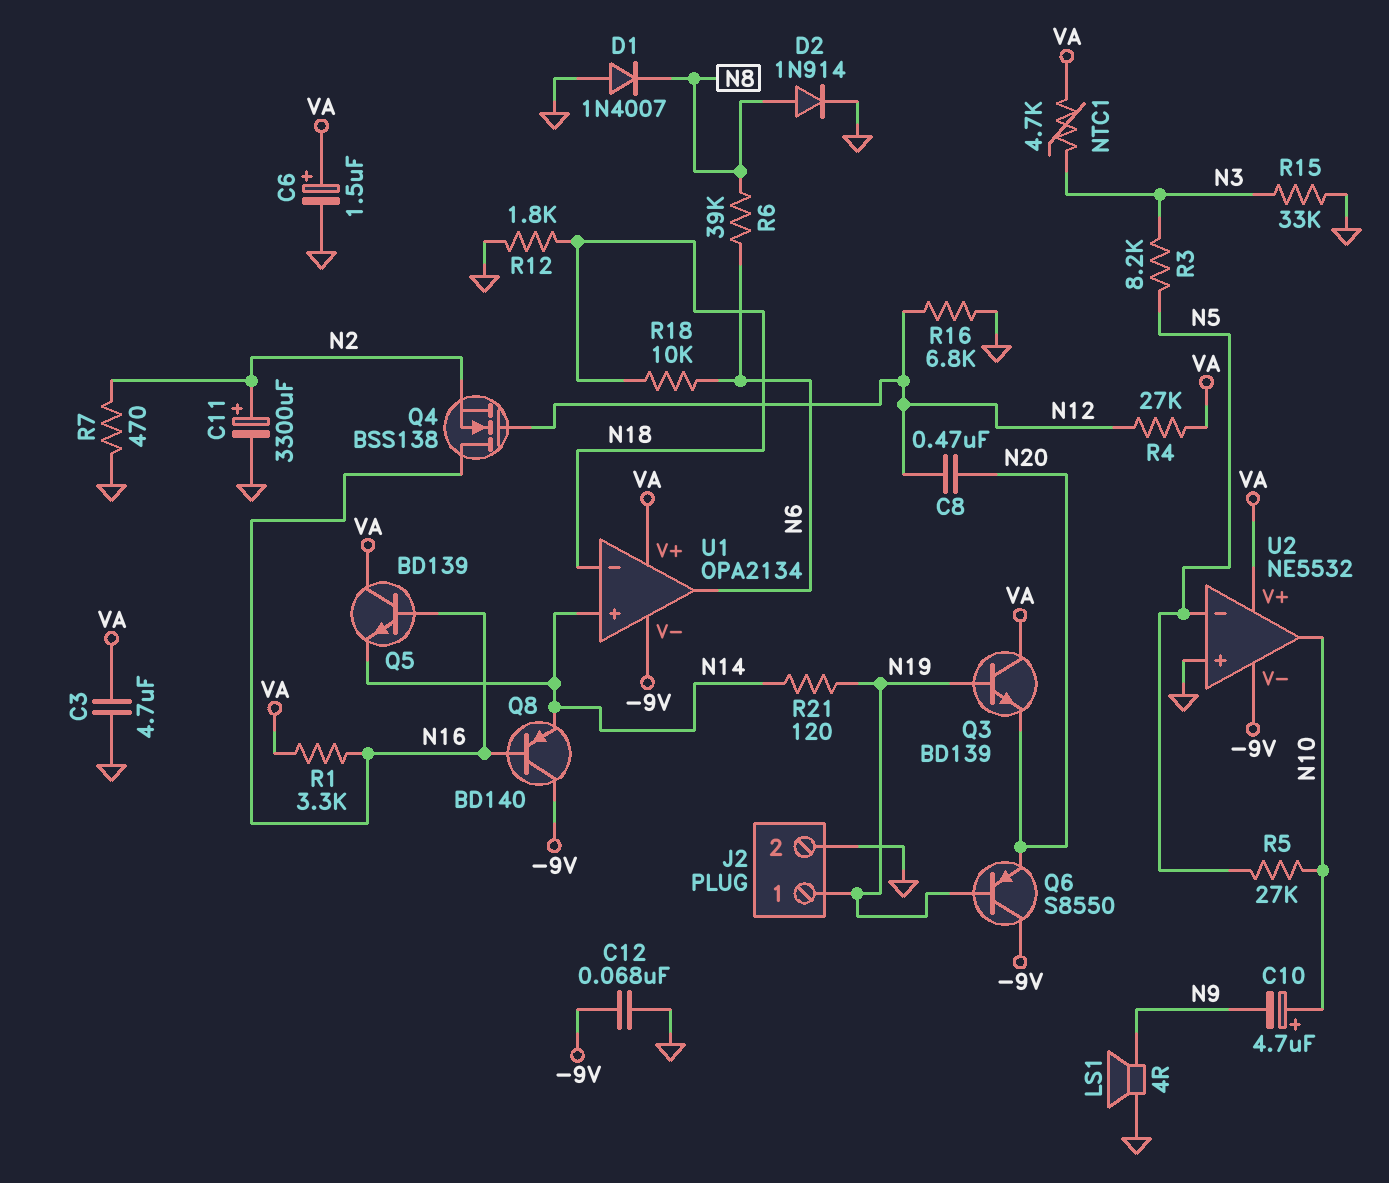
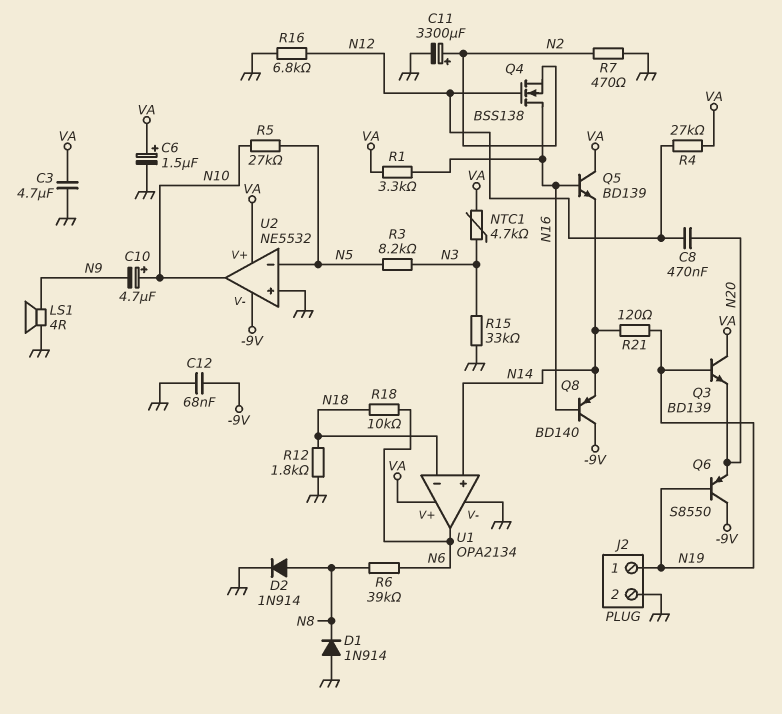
D1: diode 1N4007 (A GND, K N8) -> diode 1N914 (A GND, K N8)
U1 pin V-: -9V -> GND

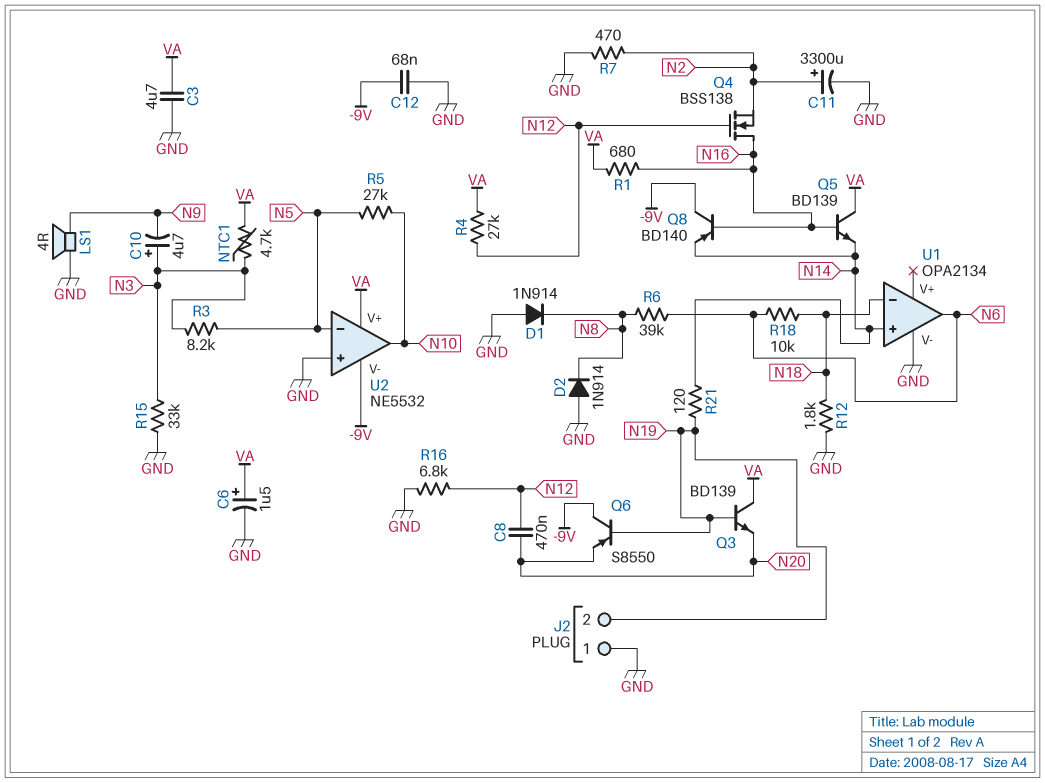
C10: 4.7uF (plus N10, minus N9) -> 4.7uF (plus N3, minus N9)
D2: diode 1N914 (A N8, K GND) -> diode 1N914 (A GND, K N8)
J2 pin 1: N19 -> GND
J2 pin 2: GND -> N19
R1: 3.3k (N16, VA) -> 680 (N16, VA)
U1 pin V+: VA -> none

